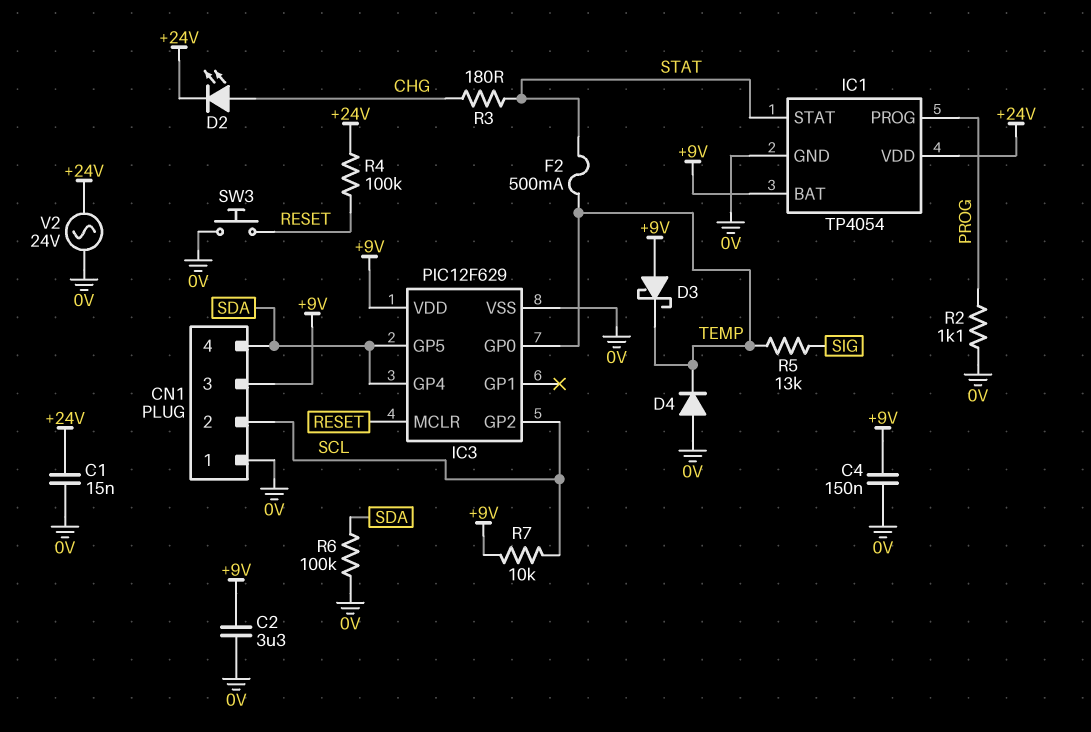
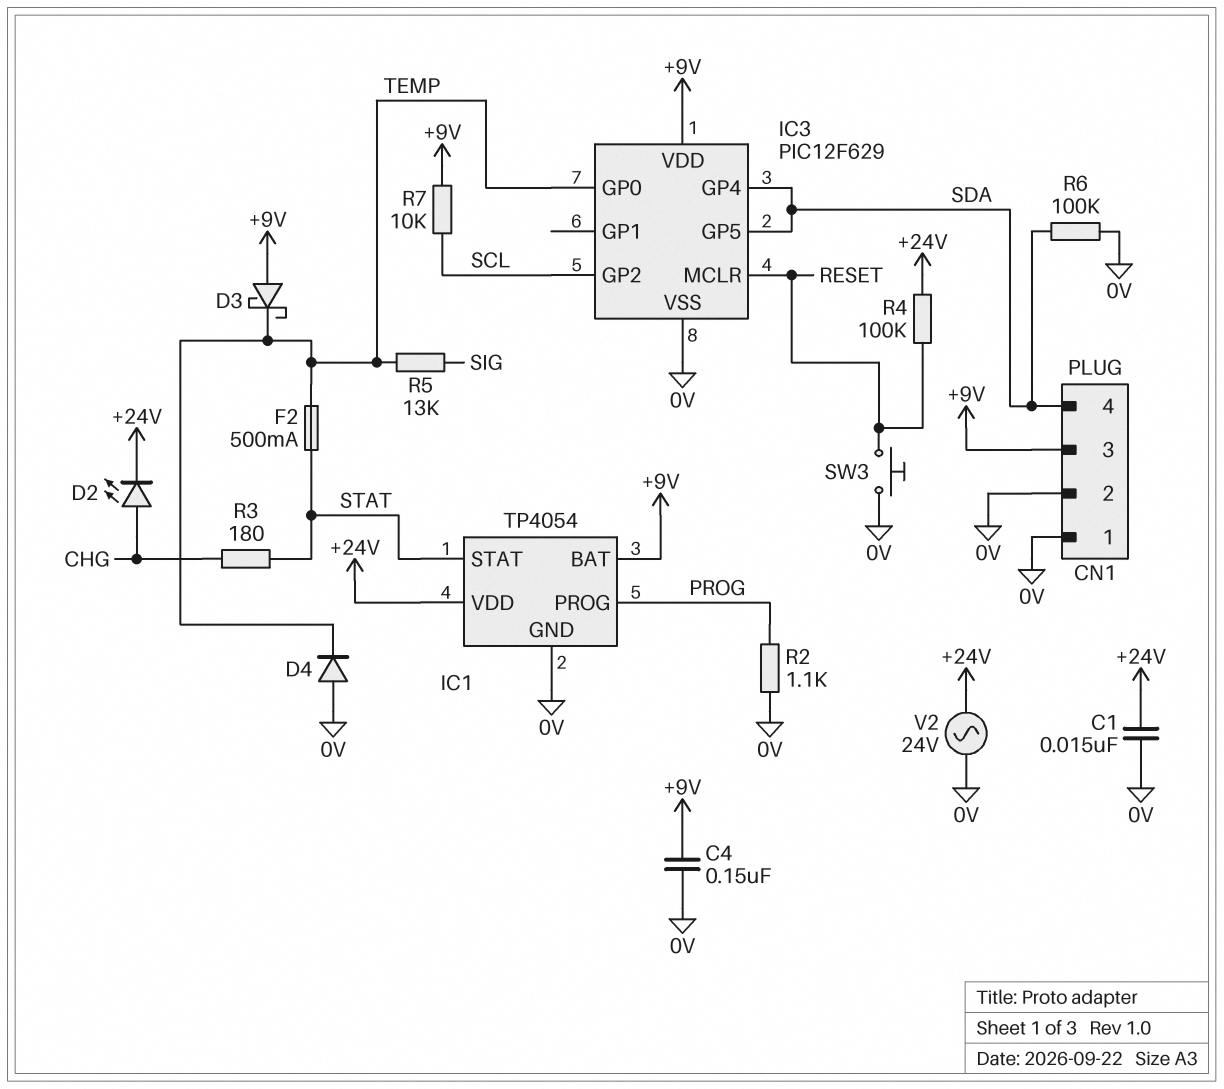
C2: 3.3uF (+9V, 0V) -> none
CN1 pin 2: SCL -> 0V

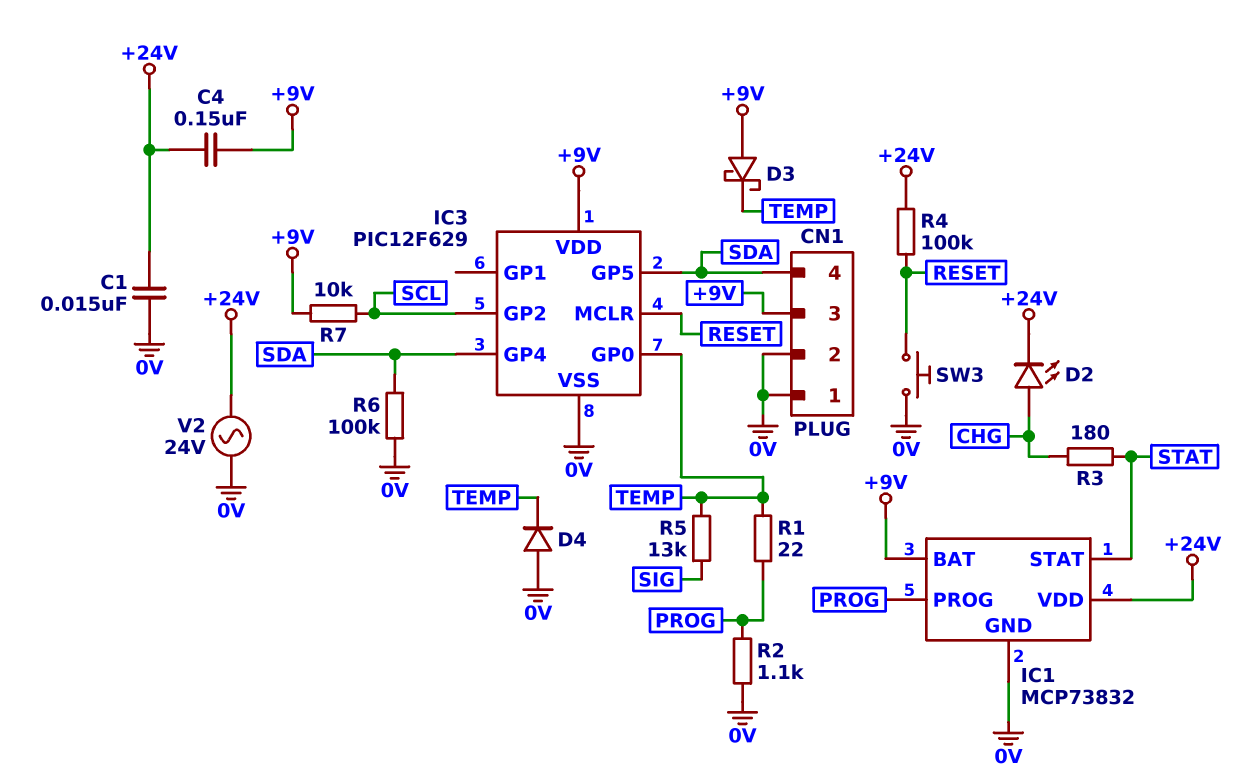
C4: 150nF (+9V, 0V) -> 150nF (+9V, +24V)
F2: 500mA (STAT, TEMP) -> none
IC1: TP4054 -> MCP73832
R1: none -> 22 (PROG, TEMP)

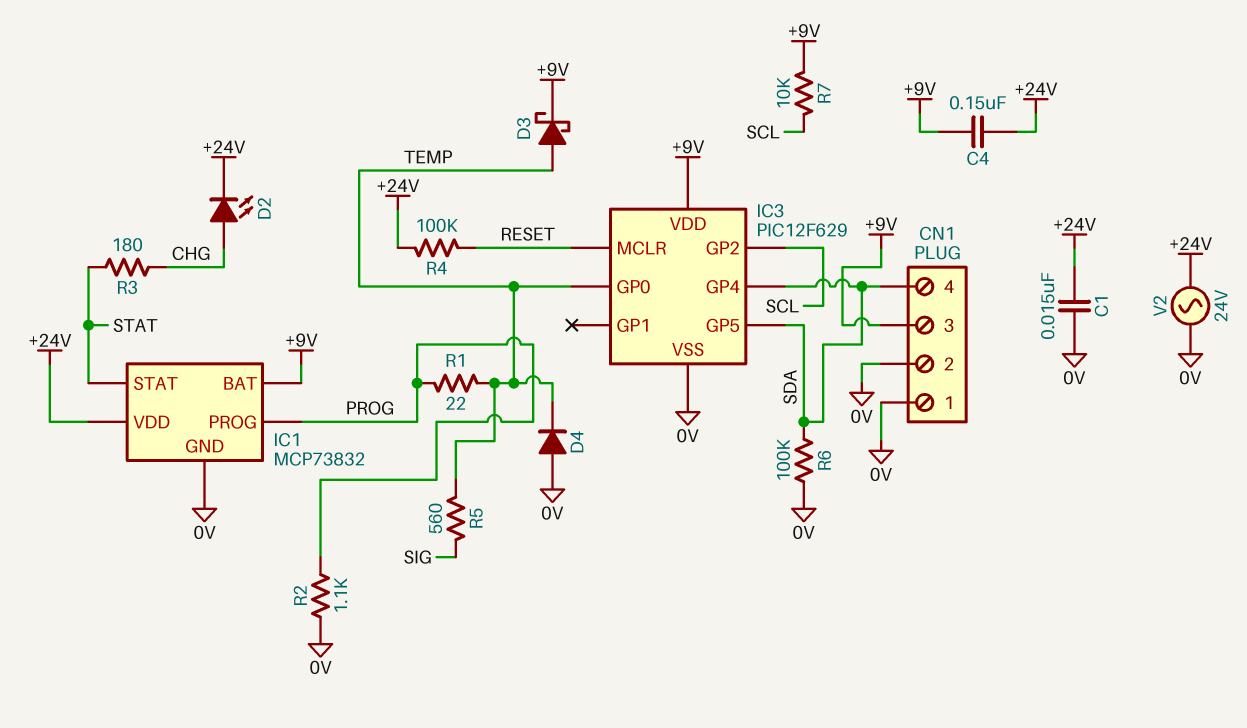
D3: schottky (A +9V, K TEMP) -> schottky (A TEMP, K +9V)
R5: 13k (SIG, TEMP) -> 560 (SIG, TEMP)
SW3: button (0V, RESET) -> none

